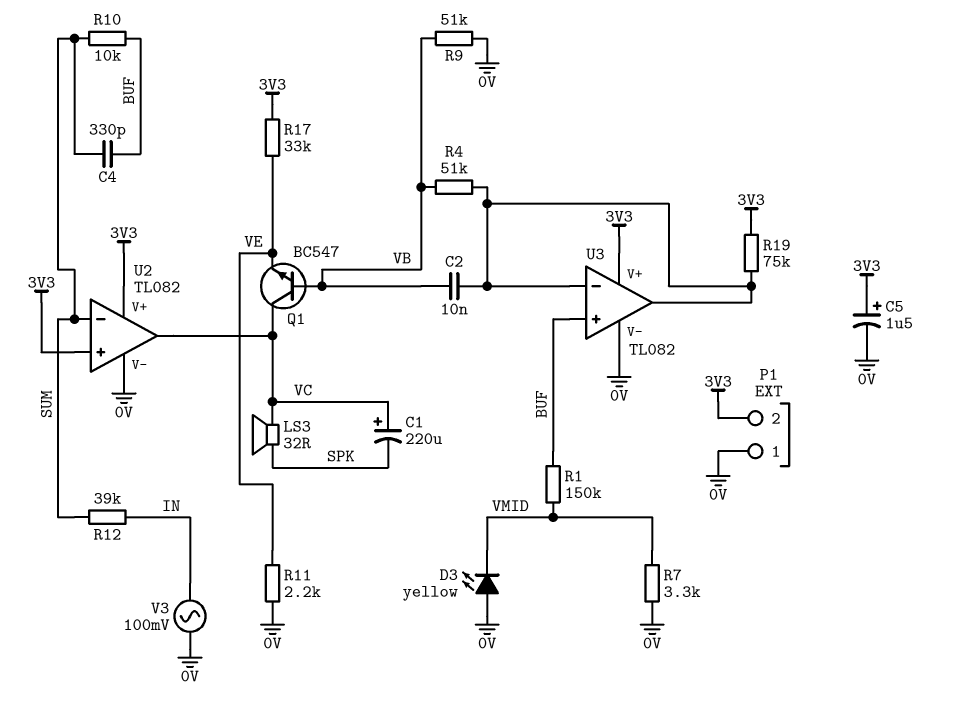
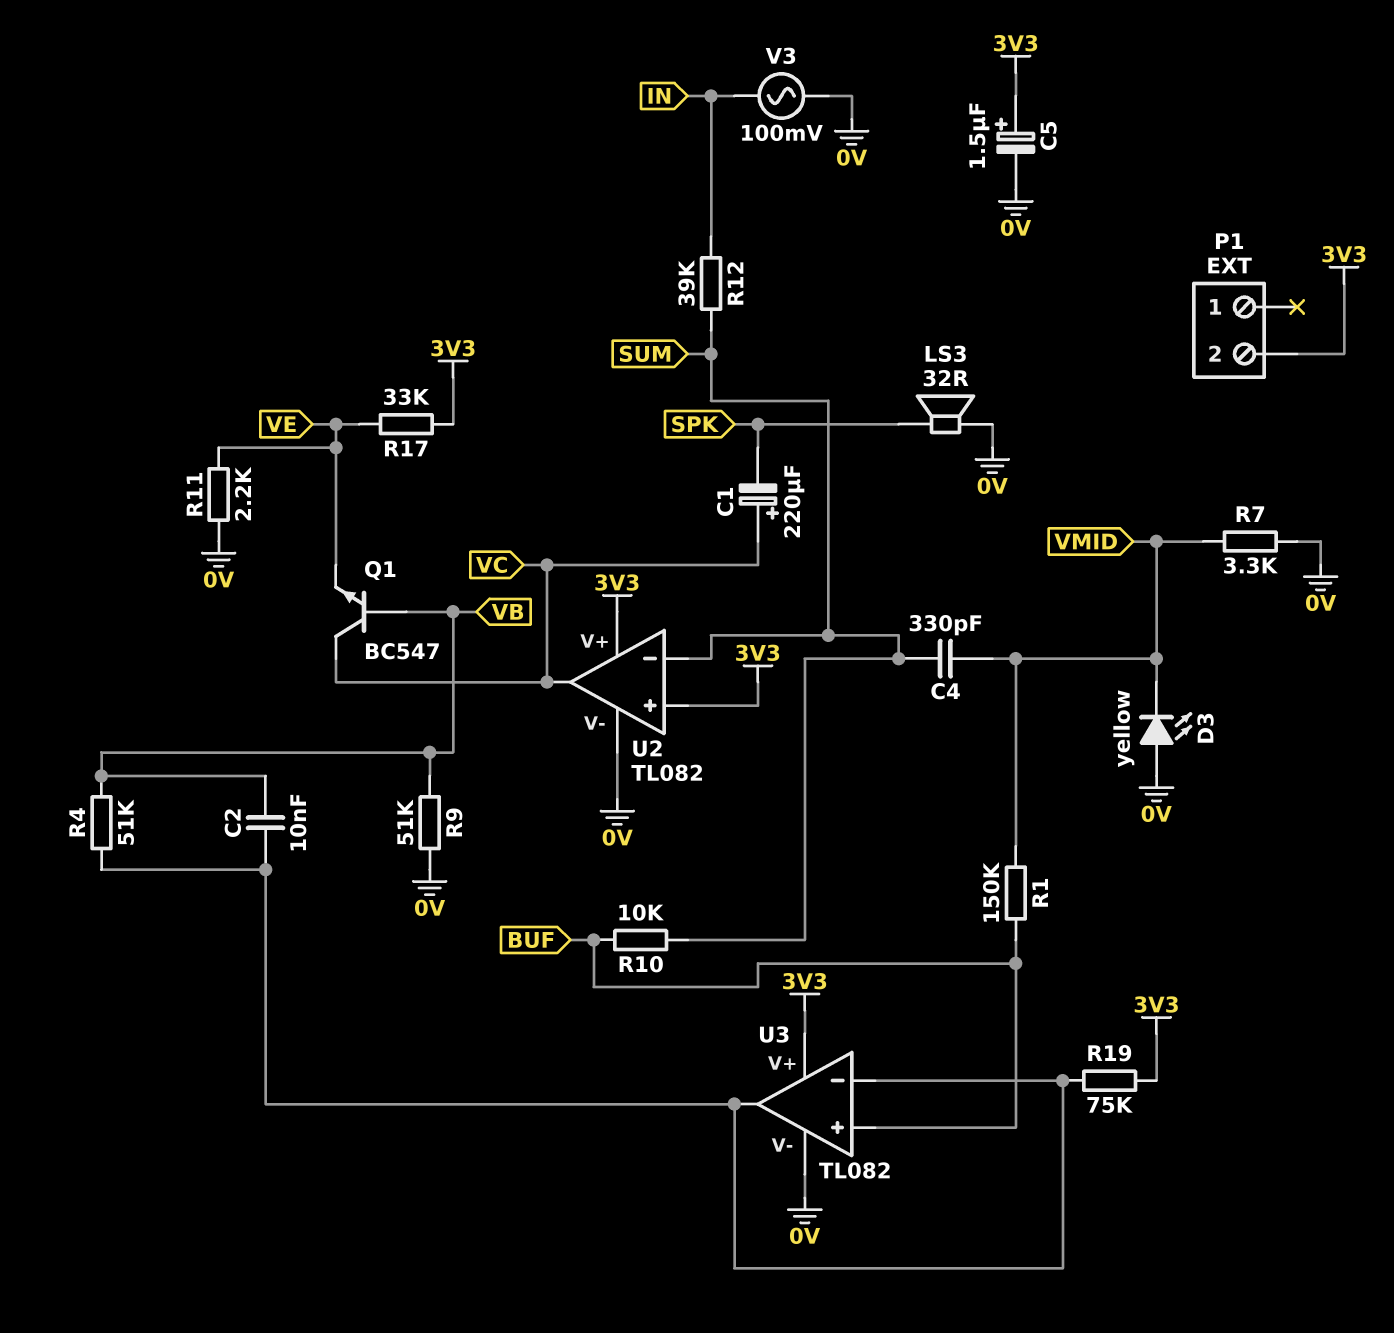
C4: 330pF (BUF, SUM) -> 330pF (SUM, VMID)
LS3: speaker 32R (SPK, VC) -> speaker 32R (0V, SPK)
P1 pin 1: 0V -> none

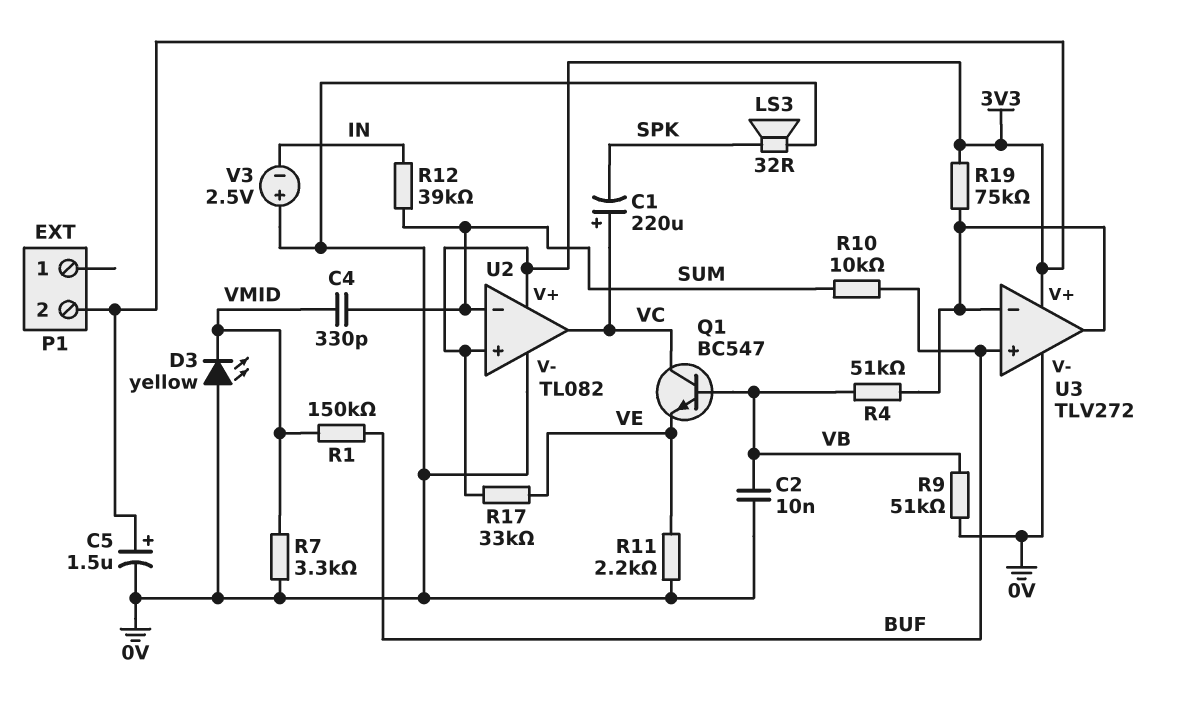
C2: 10nF (U3/in-, VB) -> 10nF (0V, VB)
U3: TL082 -> TLV272
V3: AC 100mV (0V, IN) -> 2.5V (plus 0V, minus IN)

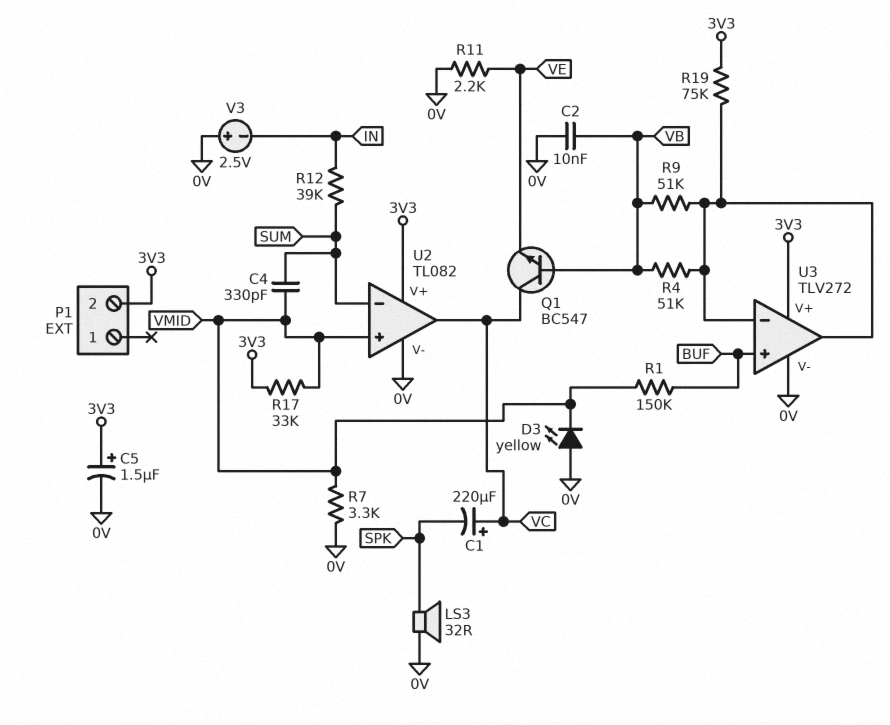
R9: 51k (0V, VB) -> 51k (U3/in-, VB)
R10: 10k (BUF, SUM) -> none
R17: 33k (3V3, VE) -> 33k (3V3, VMID)
U2 pin in+: 3V3 -> VMID

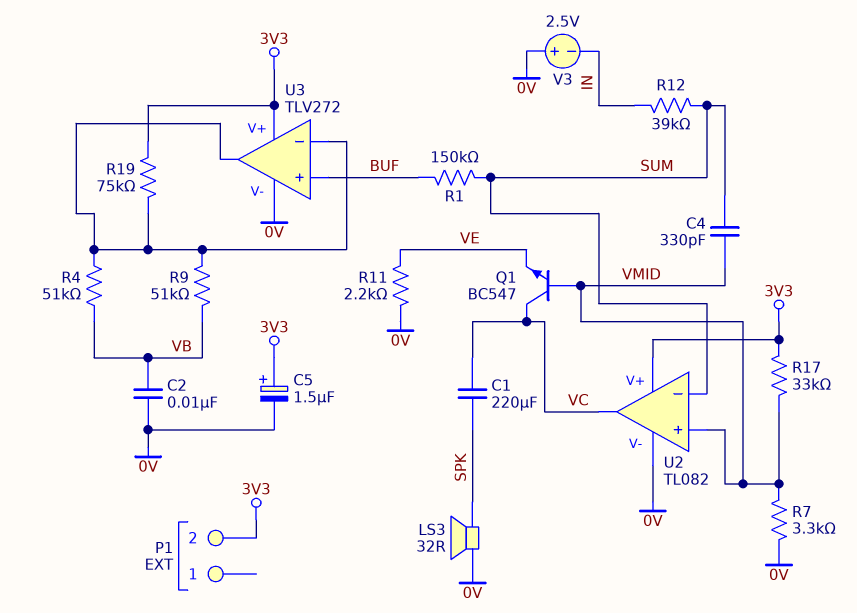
C1: 220uF (plus VC, minus SPK) -> 220uF (SPK, VC)
D3: LED yellow (A 0V, K VMID) -> none
Q1: NPN BC547 (B VB, C VC, E VE) -> NPN BC547 (B VMID, C VC, E VE)
R1: 150k (BUF, VMID) -> 150k (BUF, SUM)

